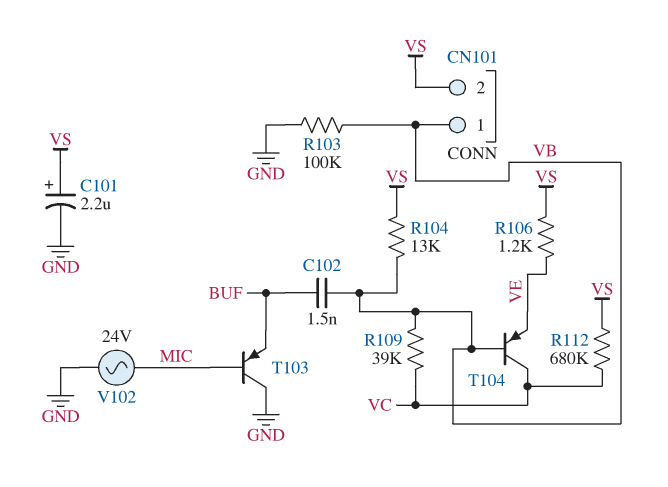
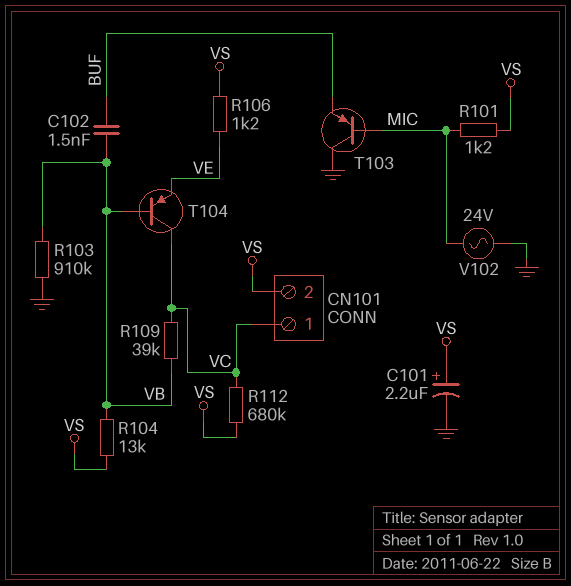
CN101 pin 1: VB -> VC
R101: none -> 1.2k (MIC, VS)
R103: 100k (GND, VB) -> 910k (GND, VB)

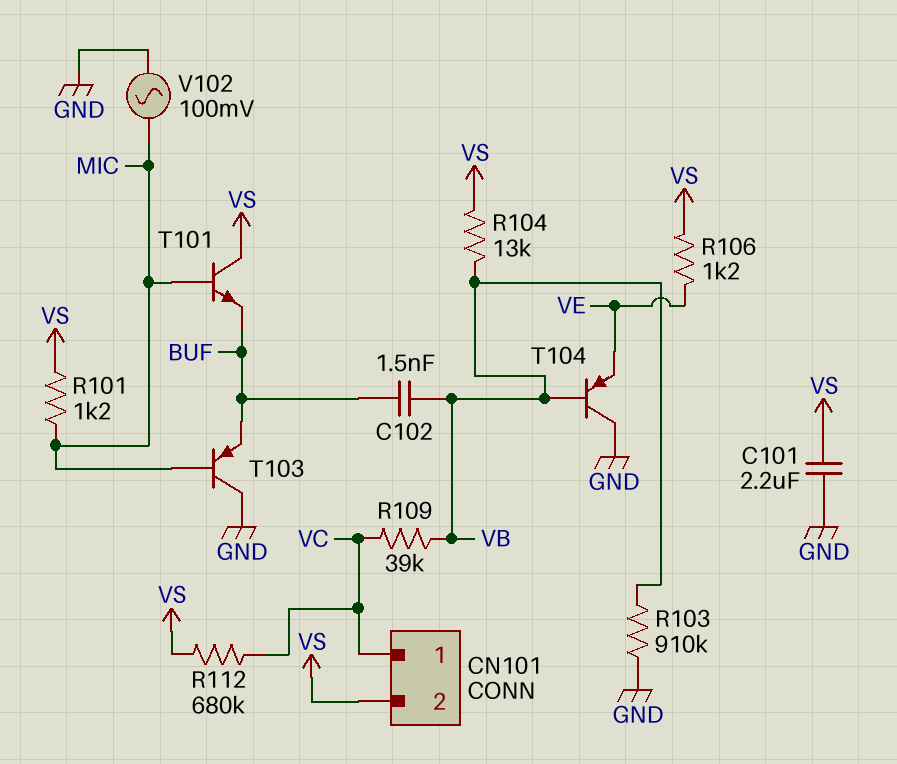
C101: 2.2uF (plus VS, minus GND) -> 2.2uF (GND, VS)
T101: none -> NPN (B MIC, C VS, E BUF)
T104: PNP (B VB, C VC, E VE) -> PNP (B VB, C GND, E VE)
V102: AC 24V (GND, MIC) -> AC 100mV (GND, MIC)

